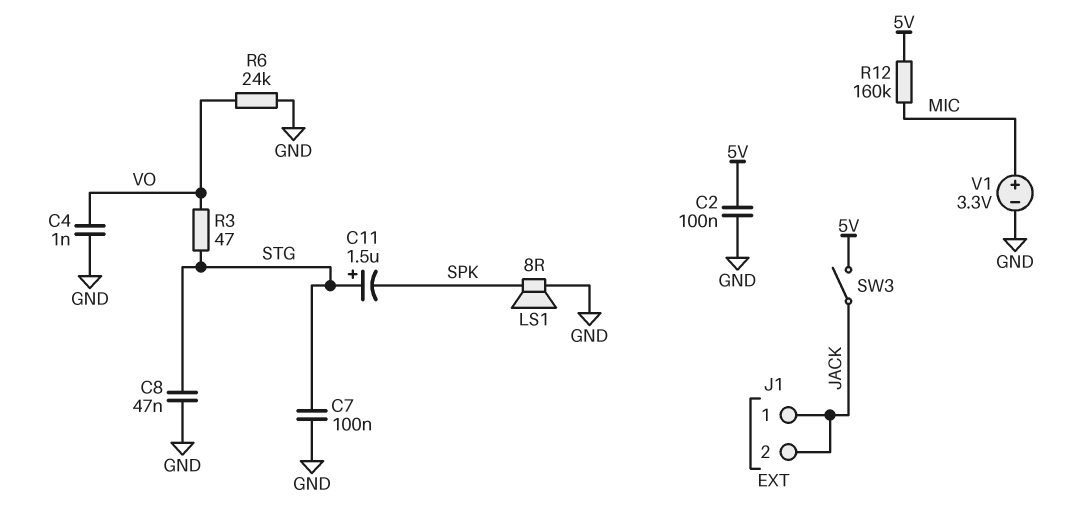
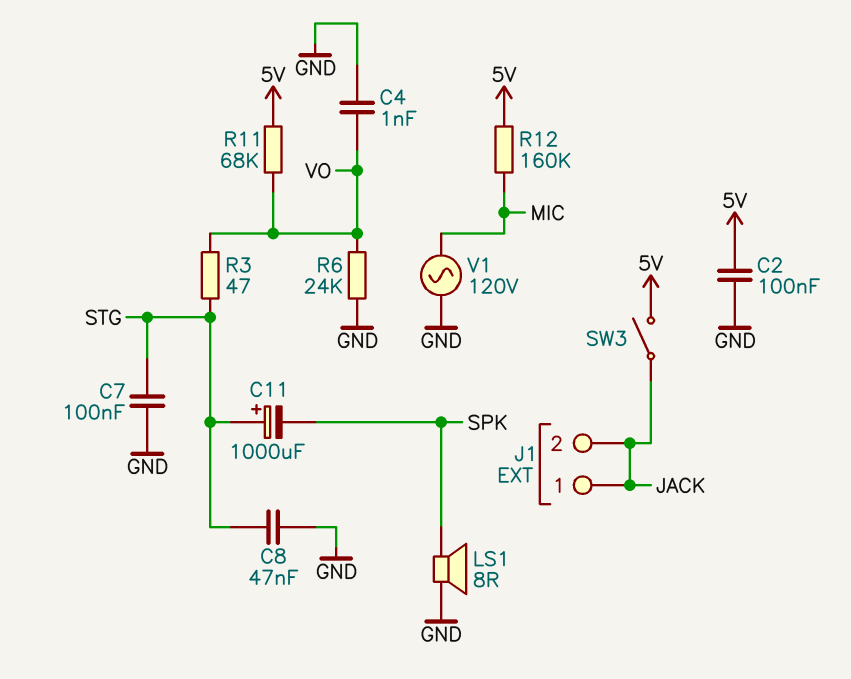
C11: 1.5uF (plus STG, minus SPK) -> 1000uF (plus STG, minus SPK)
R11: none -> 68k (5V, VO)
V1: 3.3V (plus MIC, minus GND) -> AC 120V (GND, MIC)

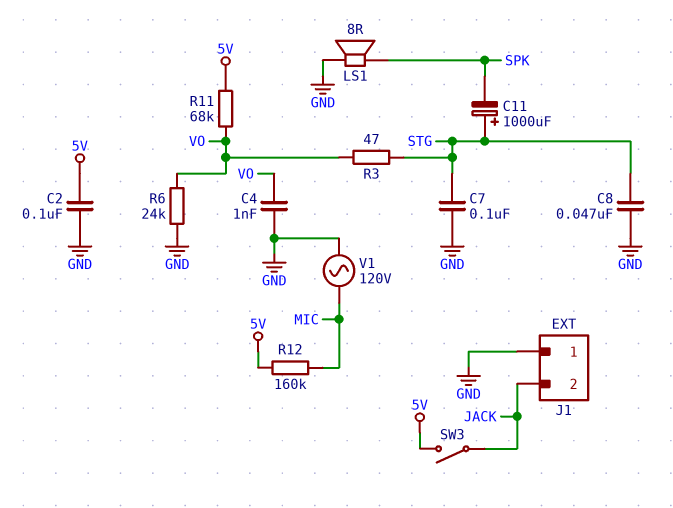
J1 pin 1: JACK -> GND

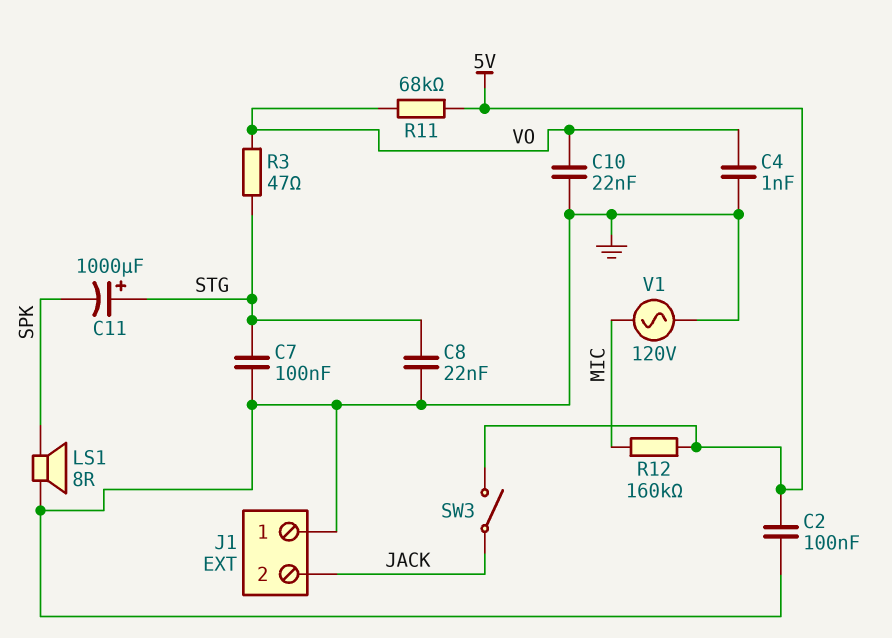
C8: 47nF (GND, STG) -> 22nF (GND, STG)
C10: none -> 22nF (GND, VO)
R6: 24k (GND, VO) -> none

